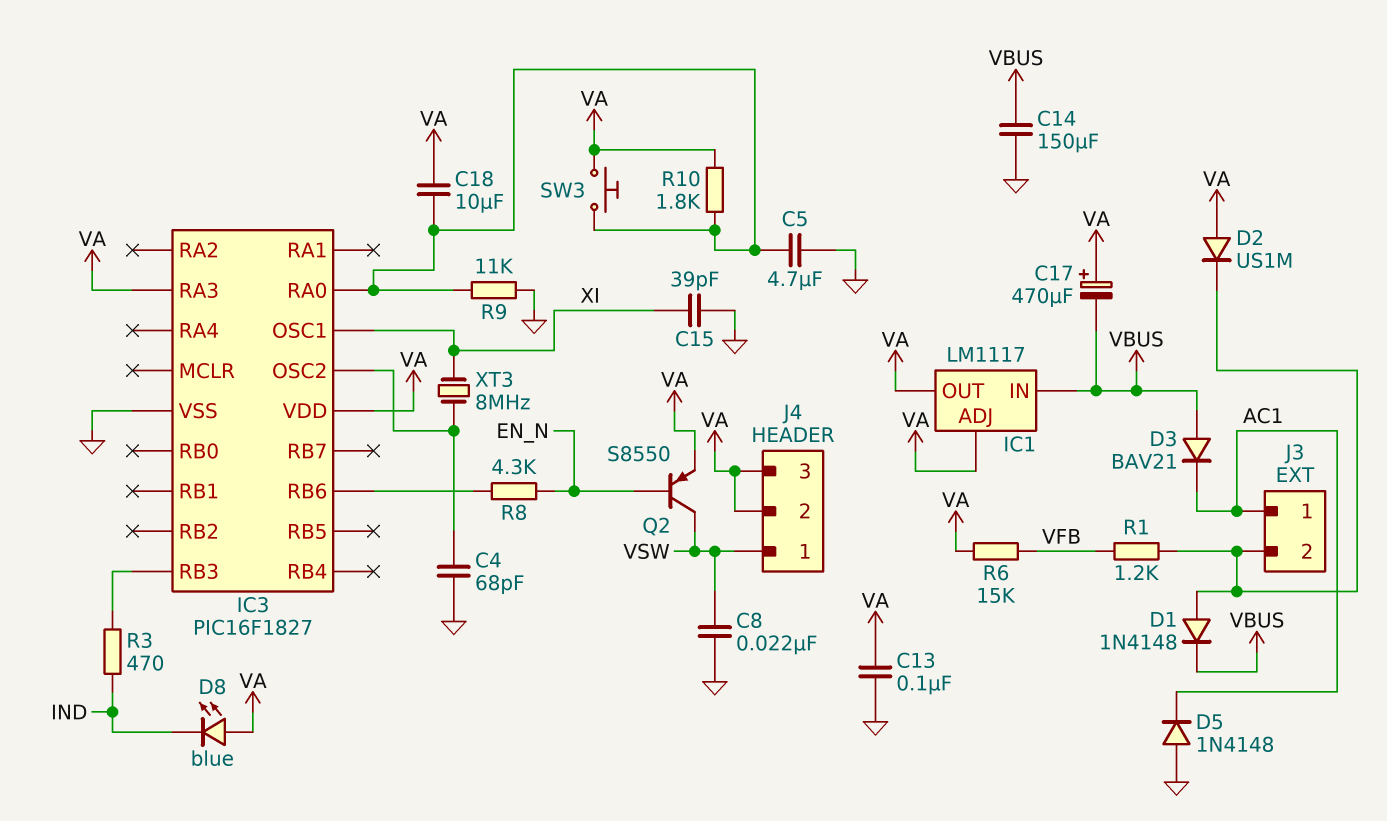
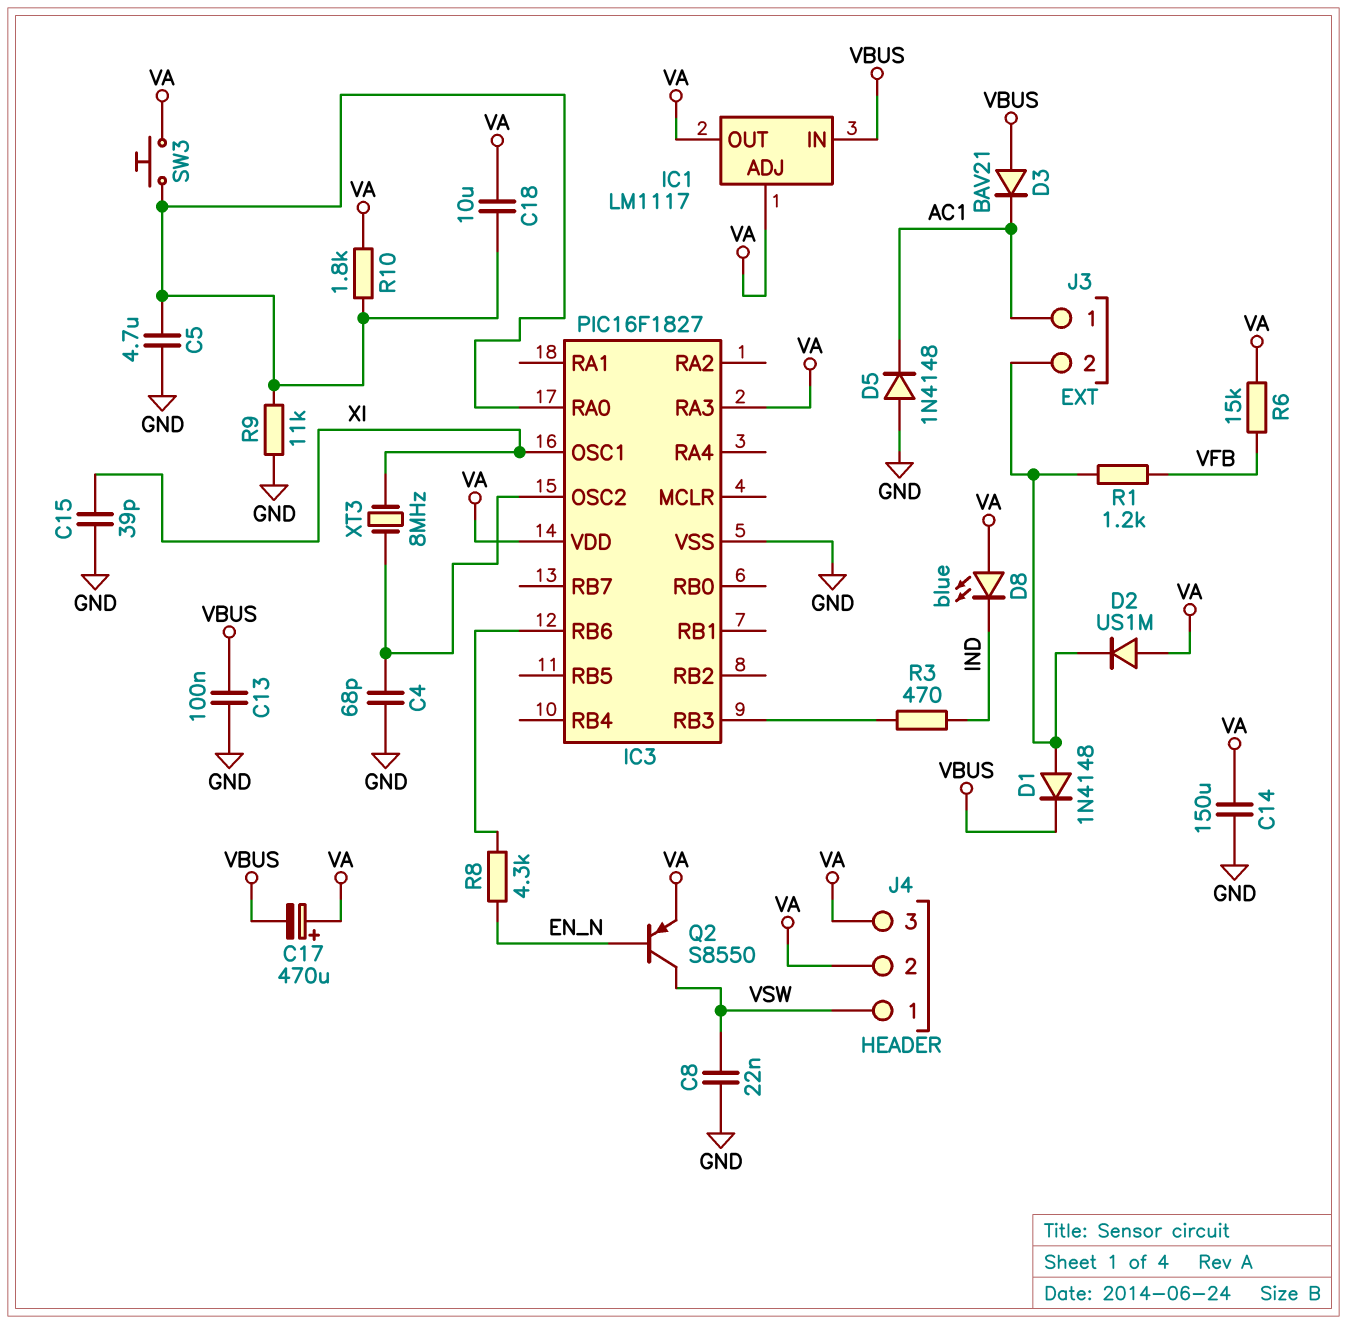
C13: 100nF (GND, VA) -> 100nF (GND, VBUS)
C14: 150uF (GND, VBUS) -> 150uF (GND, VA)

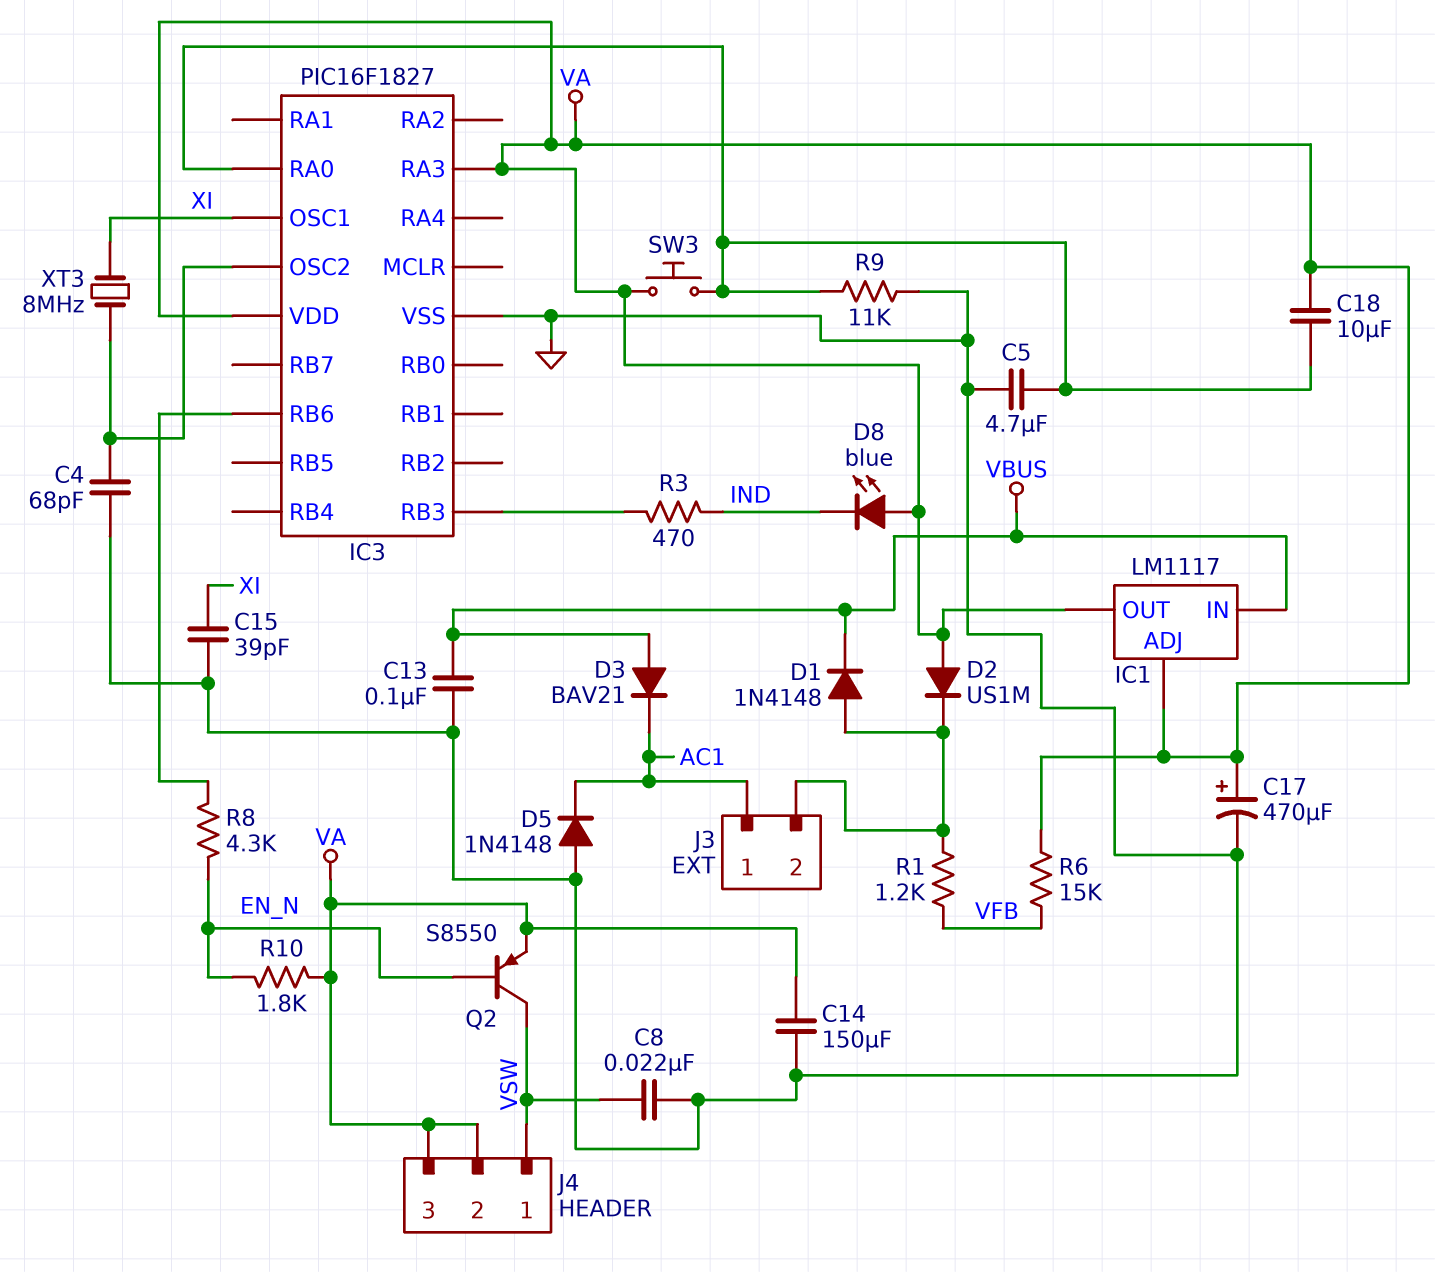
C17: 470uF (plus VA, minus VBUS) -> 470uF (plus VA, minus GND)
R10: 1.8k (IC3/RA0, VA) -> 1.8k (EN_N, VA)

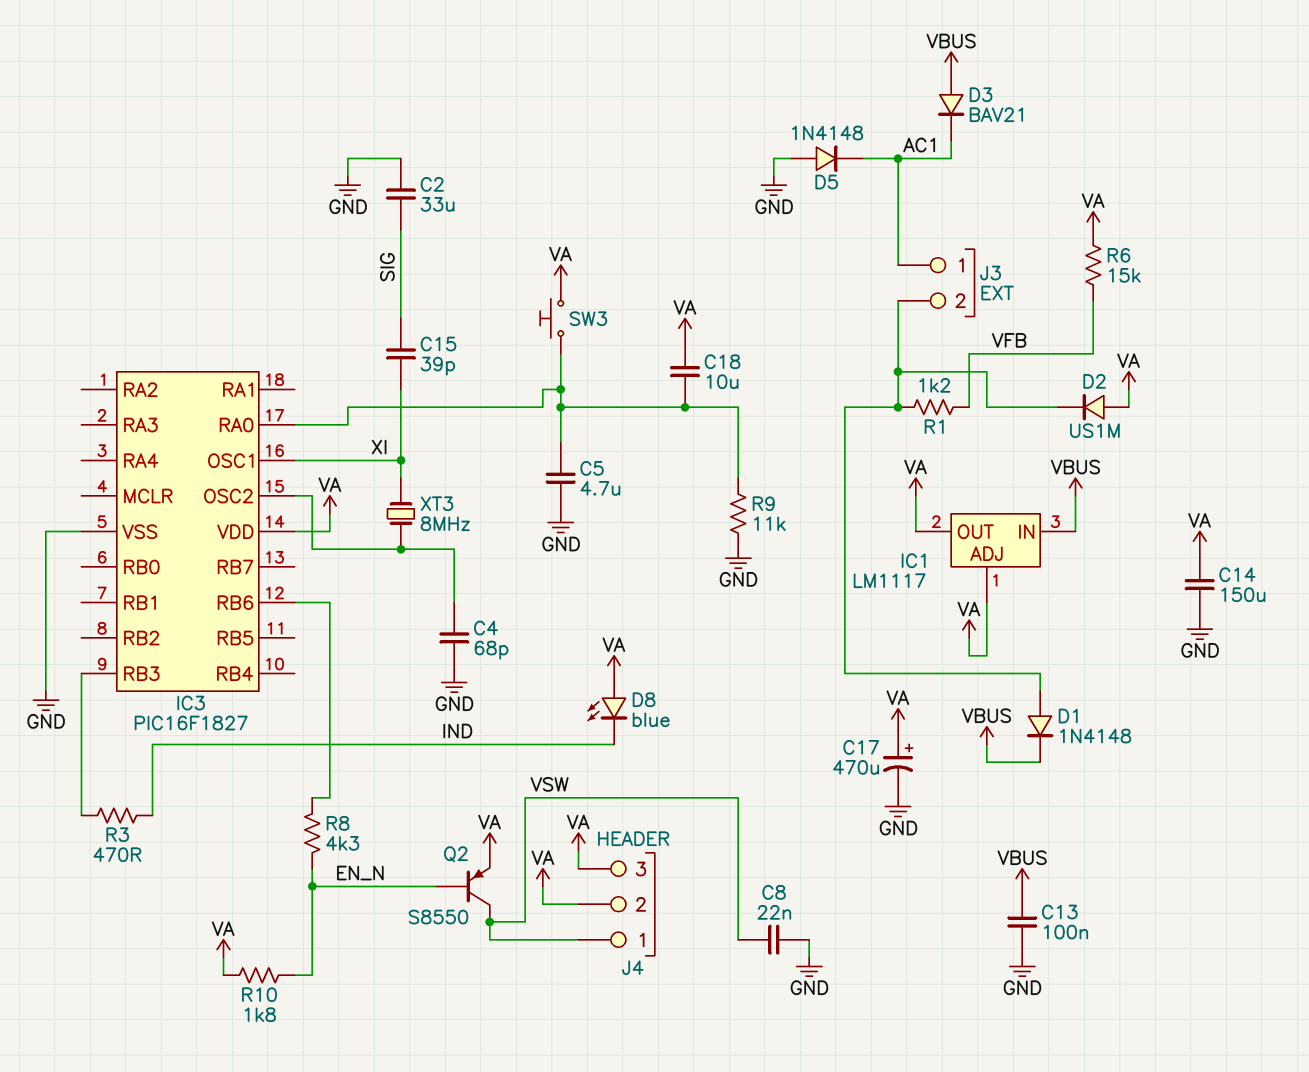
C2: none -> 33uF (GND, SIG)
C15: 39pF (GND, XI) -> 39pF (SIG, XI)
IC3 pin RA3: VA -> none

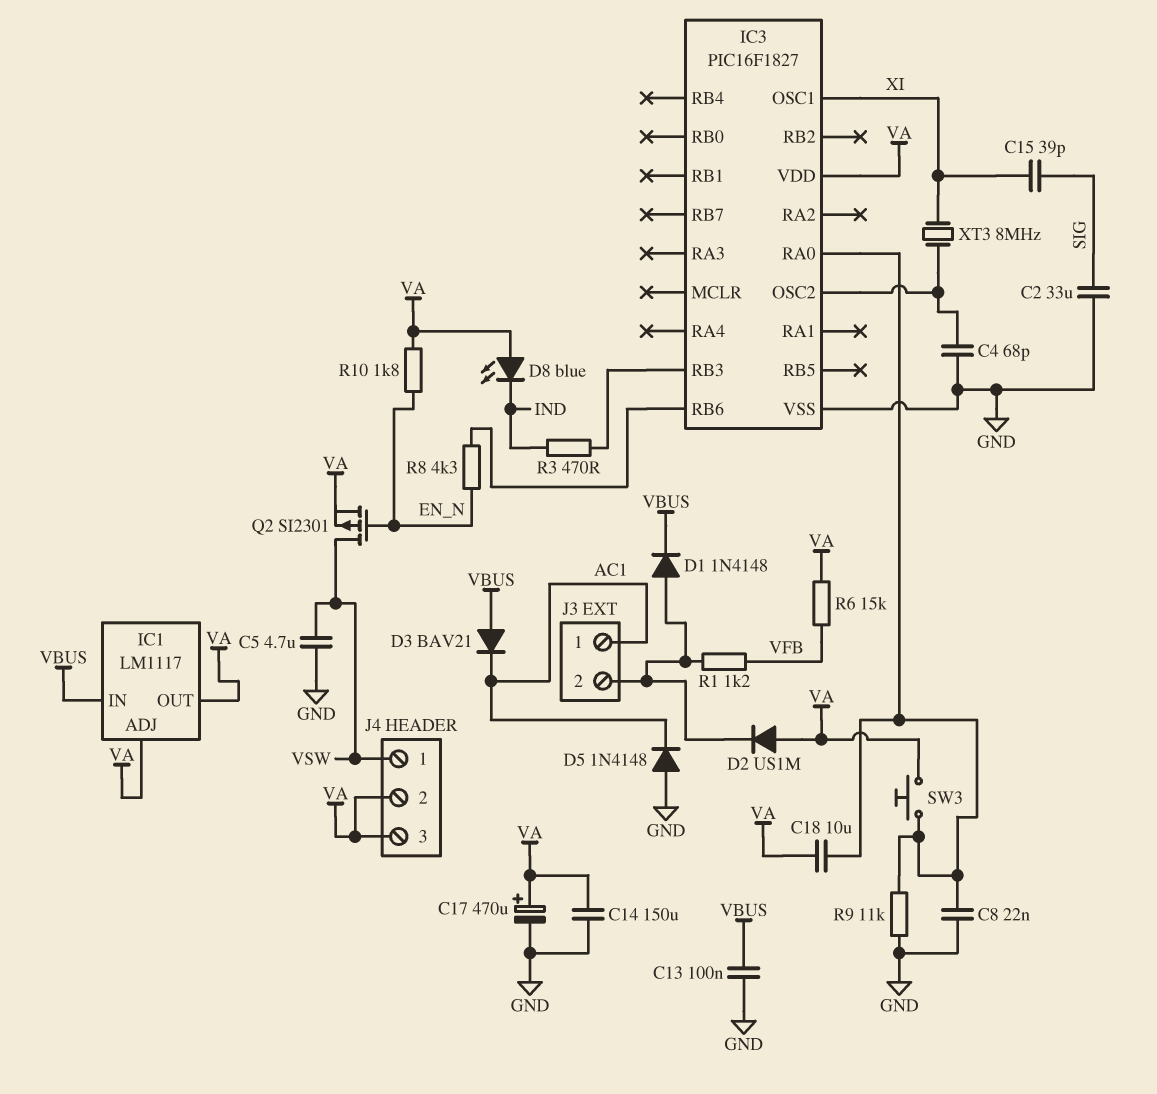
C5: 4.7uF (GND, IC3/RA0) -> 4.7uF (GND, VSW)
C8: 22nF (GND, VSW) -> 22nF (GND, IC3/RA0)
Q2: PNP S8550 (B EN_N, C VSW, E VA) -> PMOS SI2301 (G EN_N, D VSW, S VA)

